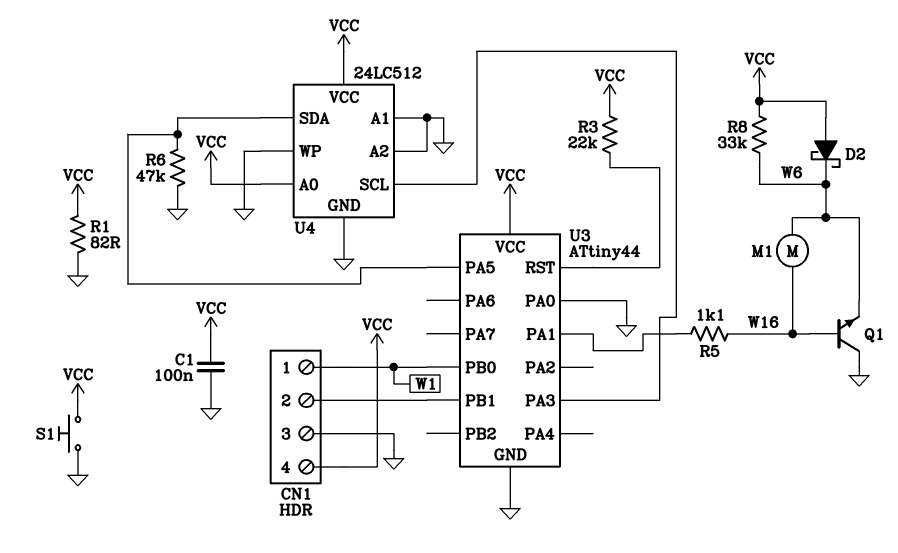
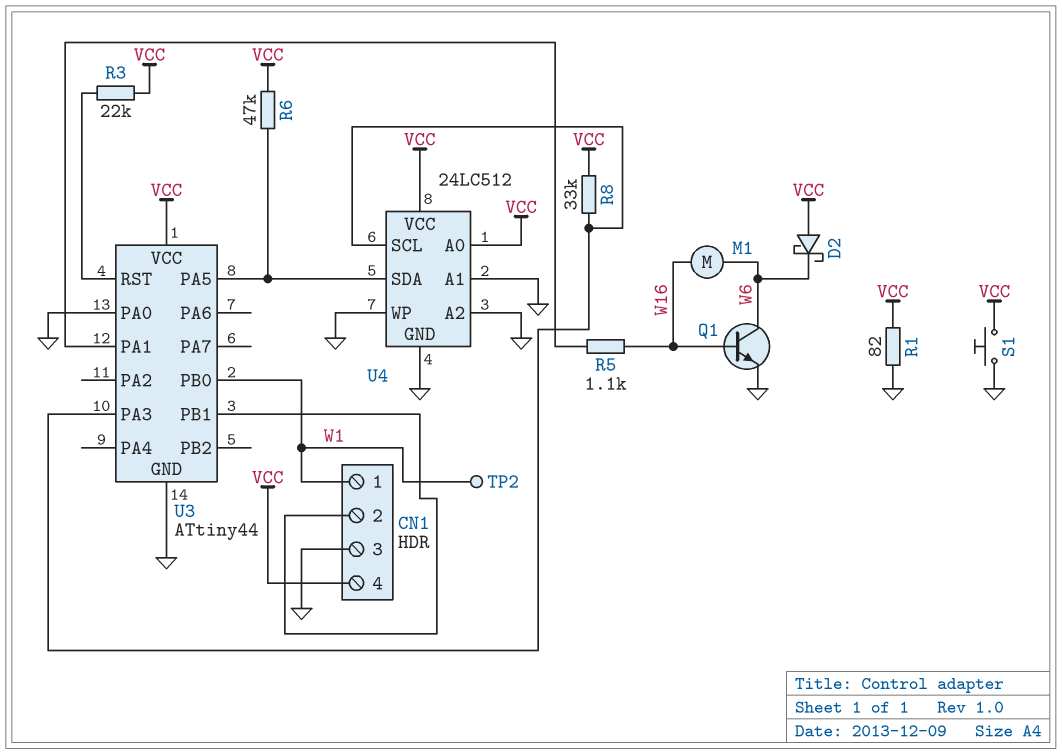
C1: 100nF (GND, VCC) -> none
Q1: NPN (B W16, C GND, E W6) -> NPN (B W16, C W6, E GND)
R6: 47k (GND, U3/PA5) -> 47k (U3/PA5, VCC)
R8: 33k (VCC, W6) -> 33k (U3/PA3, VCC)
TP2: none -> test point (W1)

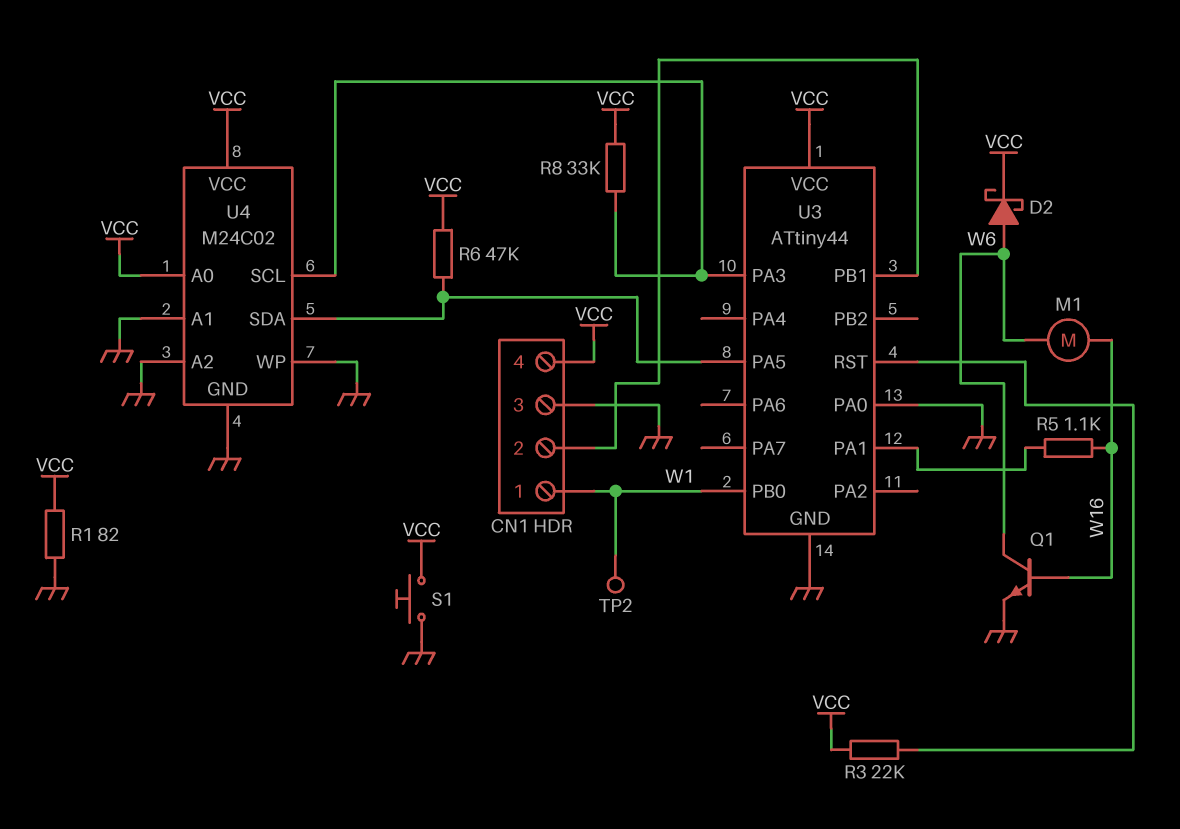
D2: schottky (A VCC, K W6) -> schottky (A W6, K VCC)
U4: 24LC512 -> M24C02

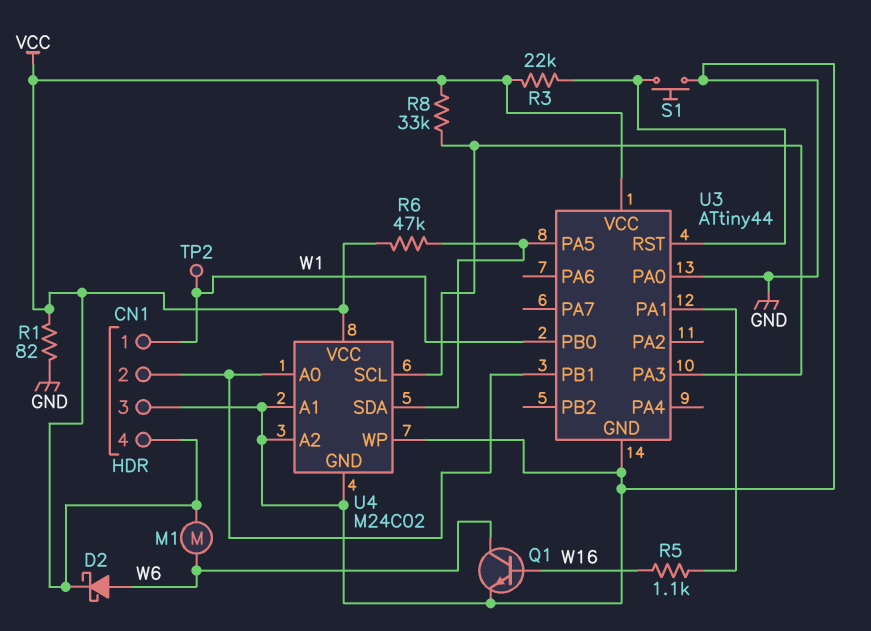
M1: motor (W6, W16) -> motor (VCC, W6)
S1: button (GND, VCC) -> button (GND, U3/RST)
U4 pin A0: VCC -> CN1/2

